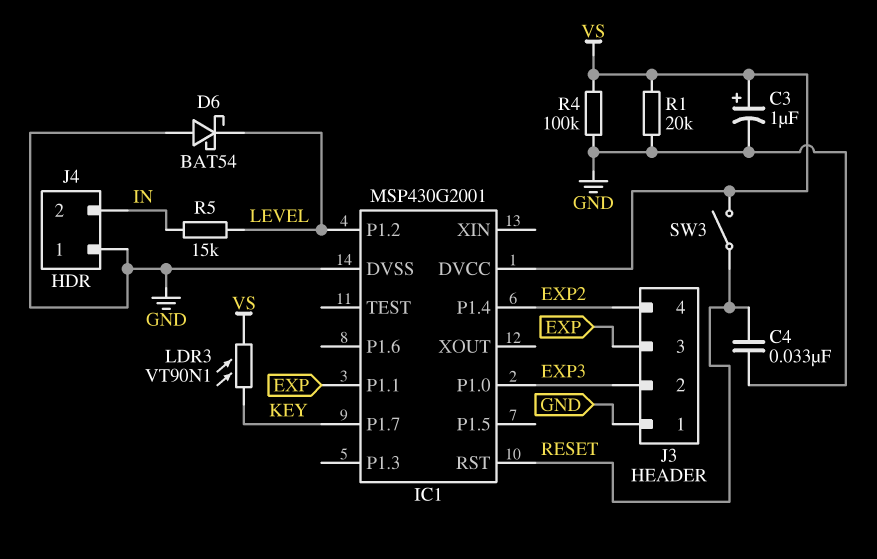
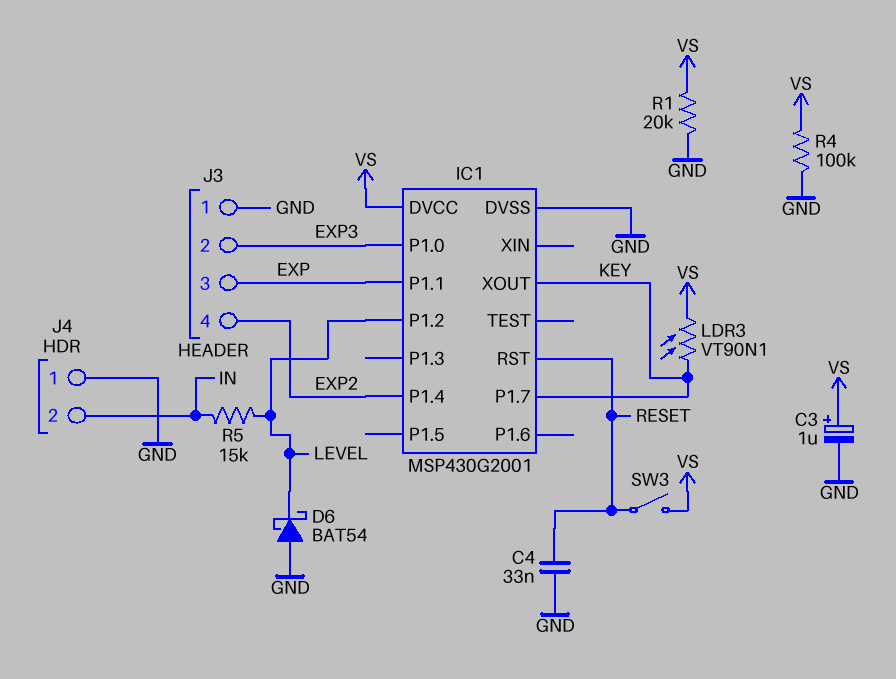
IC1 pin XOUT: none -> KEY

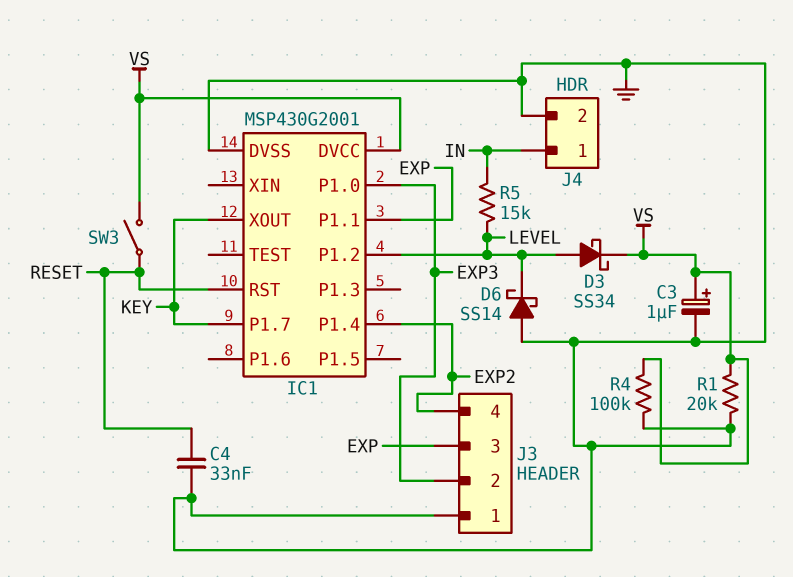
D3: none -> schottky SS34 (A LEVEL, K VS)
D6: schottky BAT54 (A GND, K LEVEL) -> schottky SS14 (A GND, K LEVEL)
J4 pin 1: GND -> IN
J4 pin 2: IN -> GND
LDR3: VT90N1 (KEY, VS) -> none

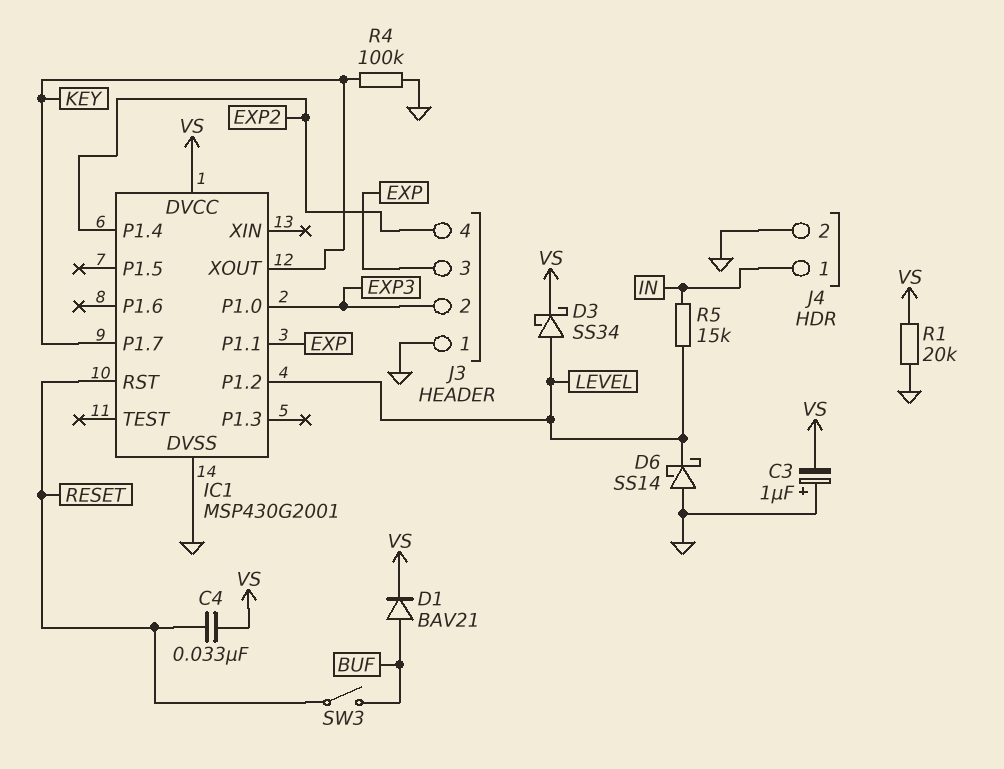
C3: 1uF (plus VS, minus GND) -> 1uF (plus GND, minus VS)
C4: 33nF (GND, RESET) -> 33nF (RESET, VS)
D1: none -> diode BAV21 (A BUF, K VS)
R4: 100k (GND, VS) -> 100k (GND, KEY)
SW3: switch (RESET, VS) -> switch (BUF, RESET)

